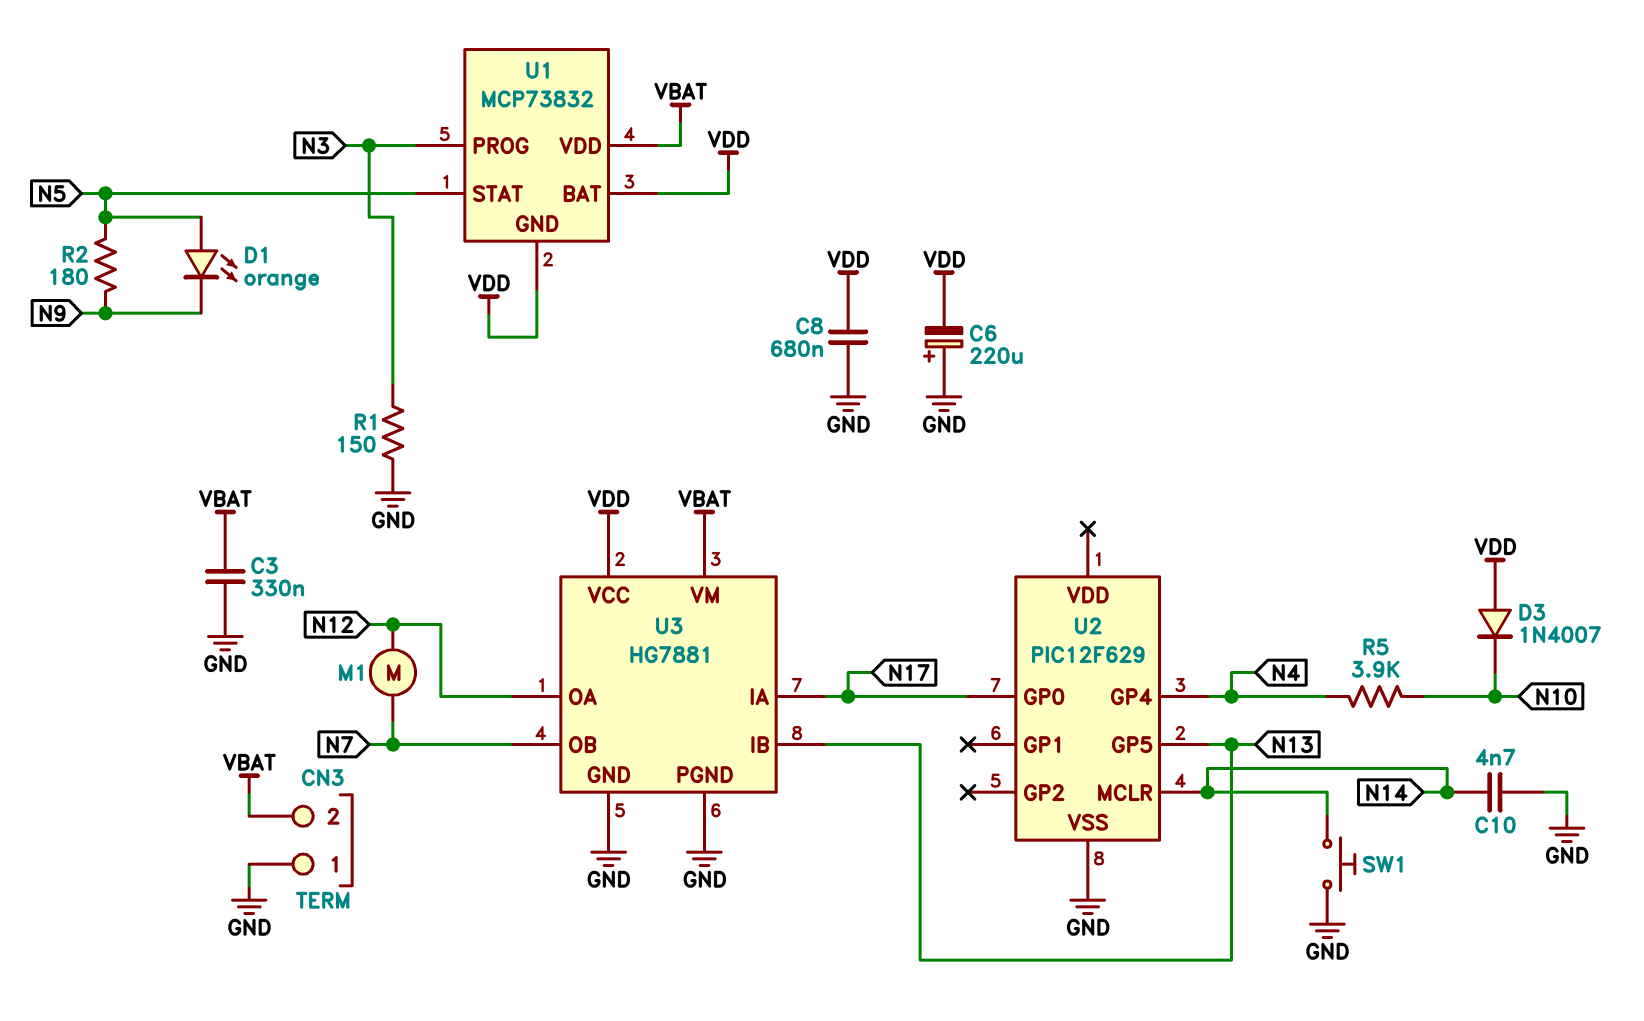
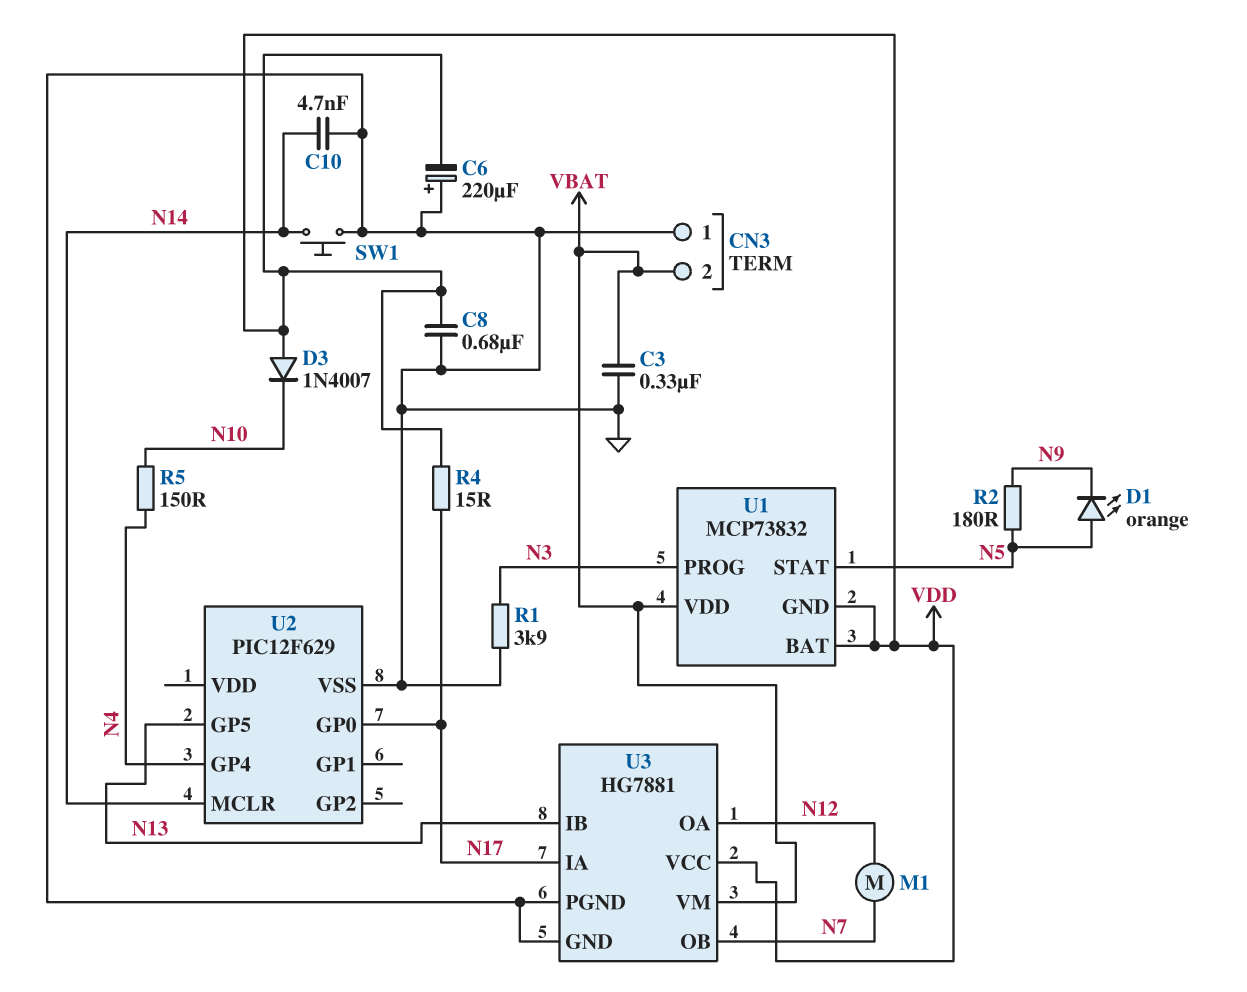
R1: 150 (GND, N3) -> 3.9k (GND, N3)
R4: none -> 15 (N17, VDD)
R5: 3.9k (N4, N10) -> 150 (N4, N10)

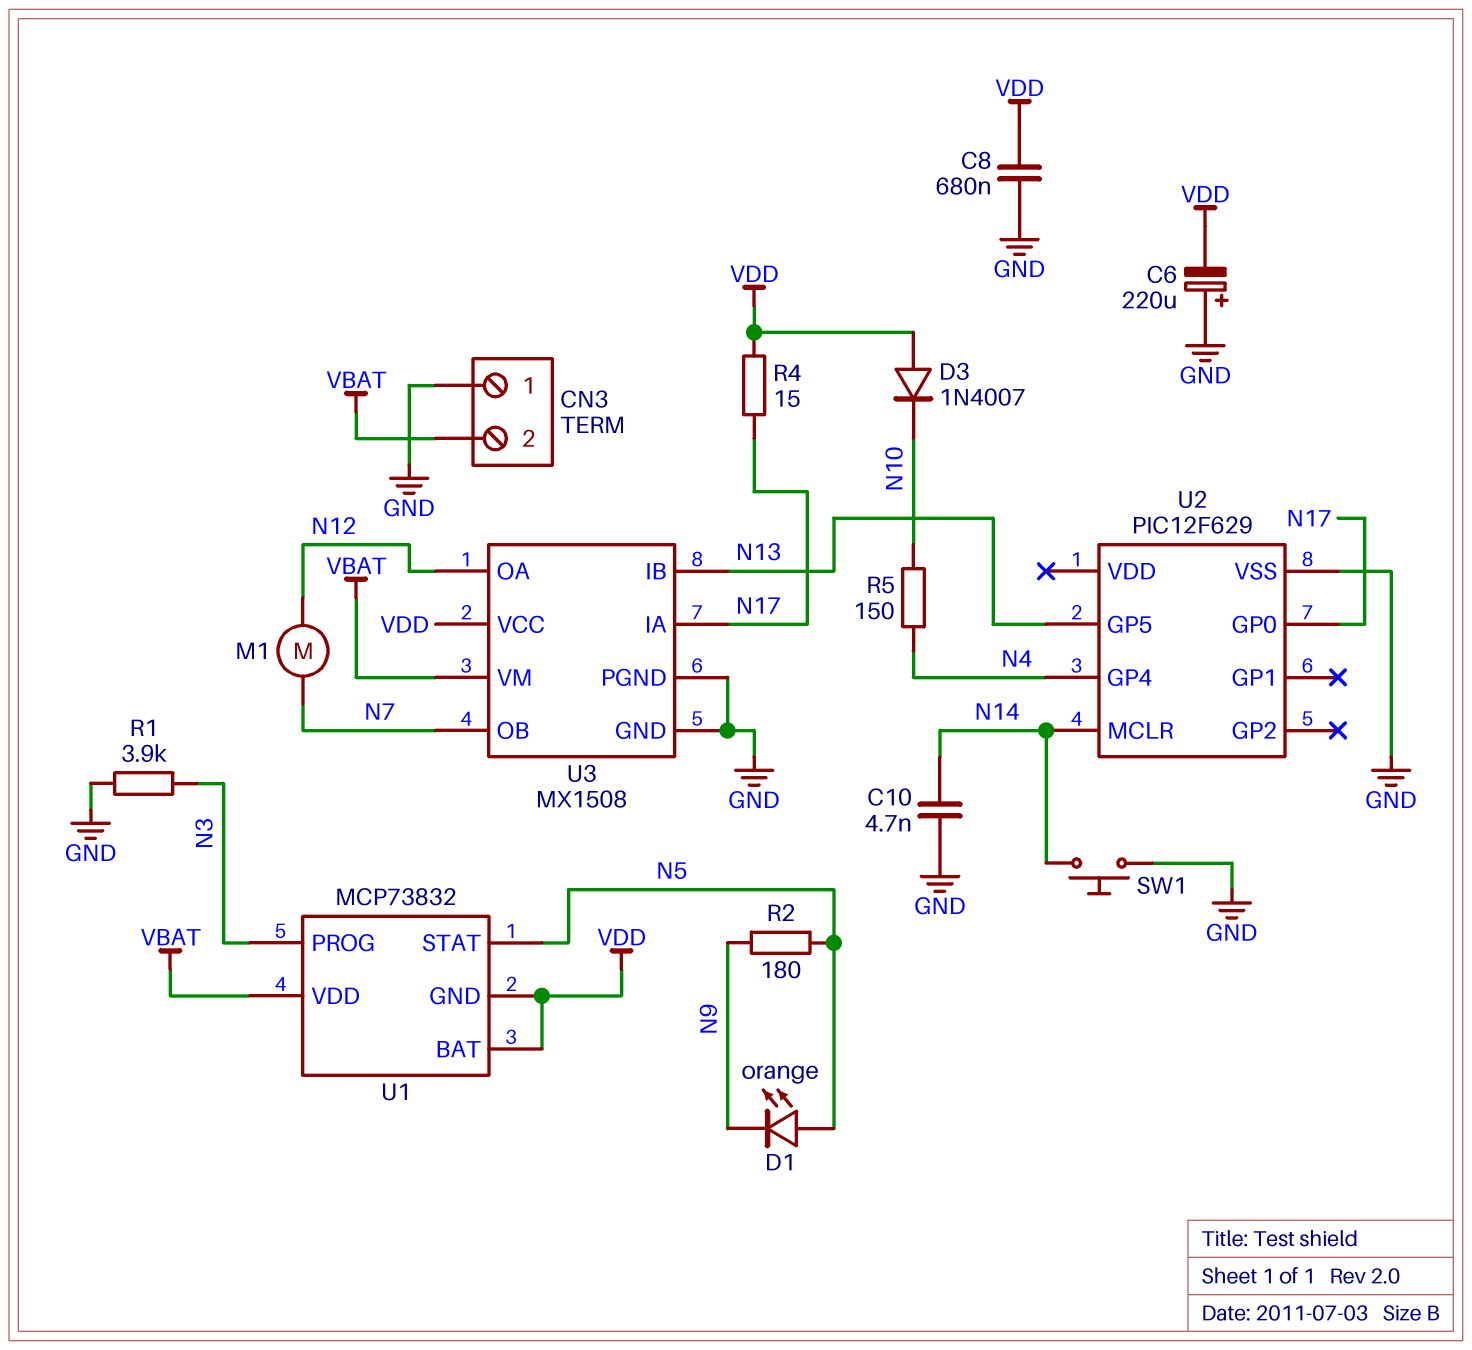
C3: 330nF (GND, VBAT) -> none
U3: HG7881 -> MX1508

